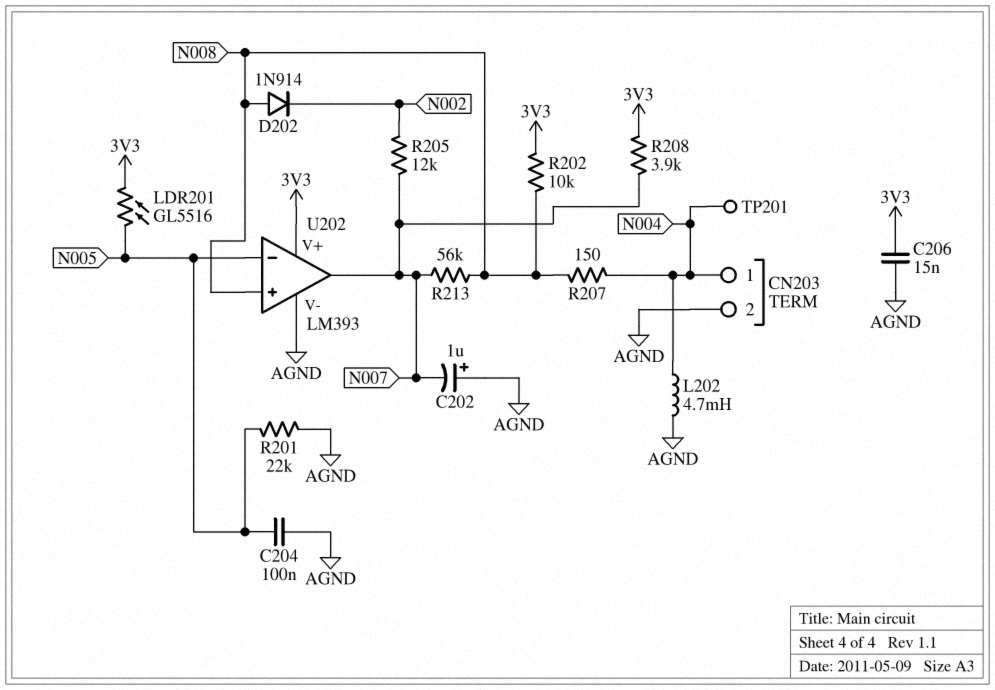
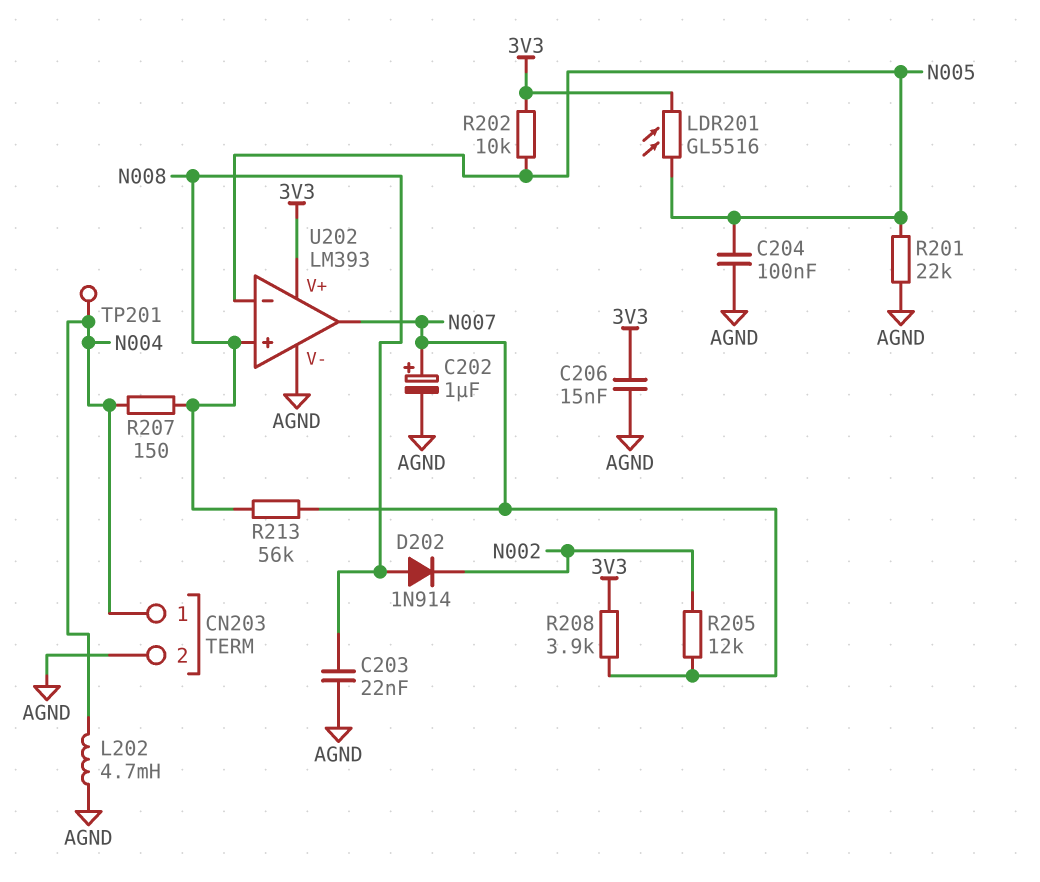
C202: 1uF (plus AGND, minus N007) -> 1uF (plus N007, minus AGND)
C203: none -> 22nF (AGND, N008)
R202: 10k (3V3, N008) -> 10k (3V3, N005)

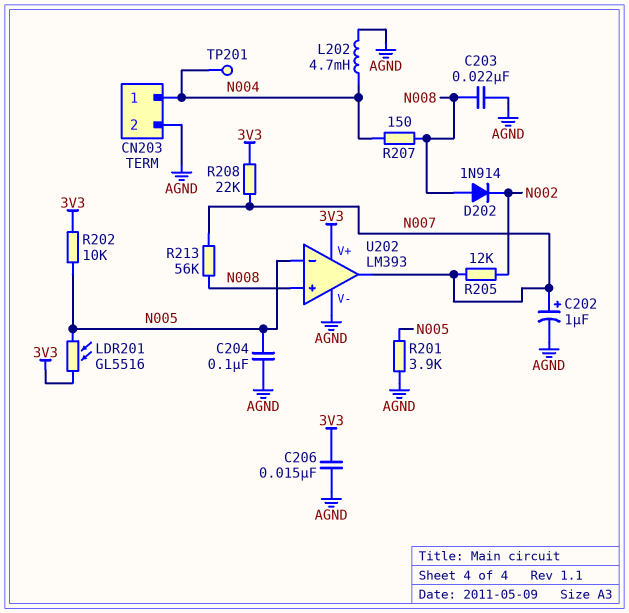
R201: 22k (AGND, N005) -> 3.9k (AGND, N005)
R208: 3.9k (3V3, N007) -> 22k (3V3, N007)

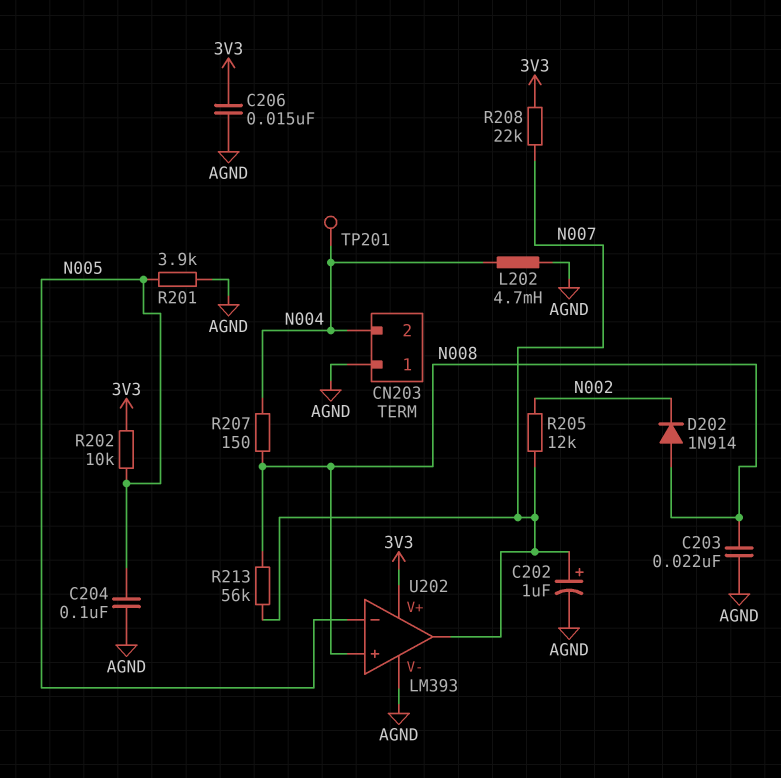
CN203 pin 1: N004 -> AGND
CN203 pin 2: AGND -> N004
LDR201: GL5516 (3V3, N005) -> none

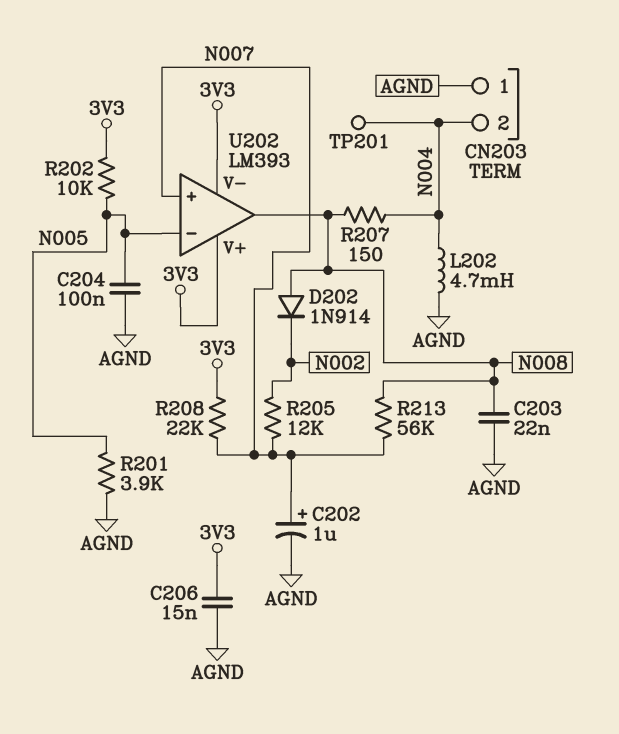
U202 pin V-: AGND -> 3V3
U202 pin in+: N008 -> N007
U202 pin out: N007 -> N008

